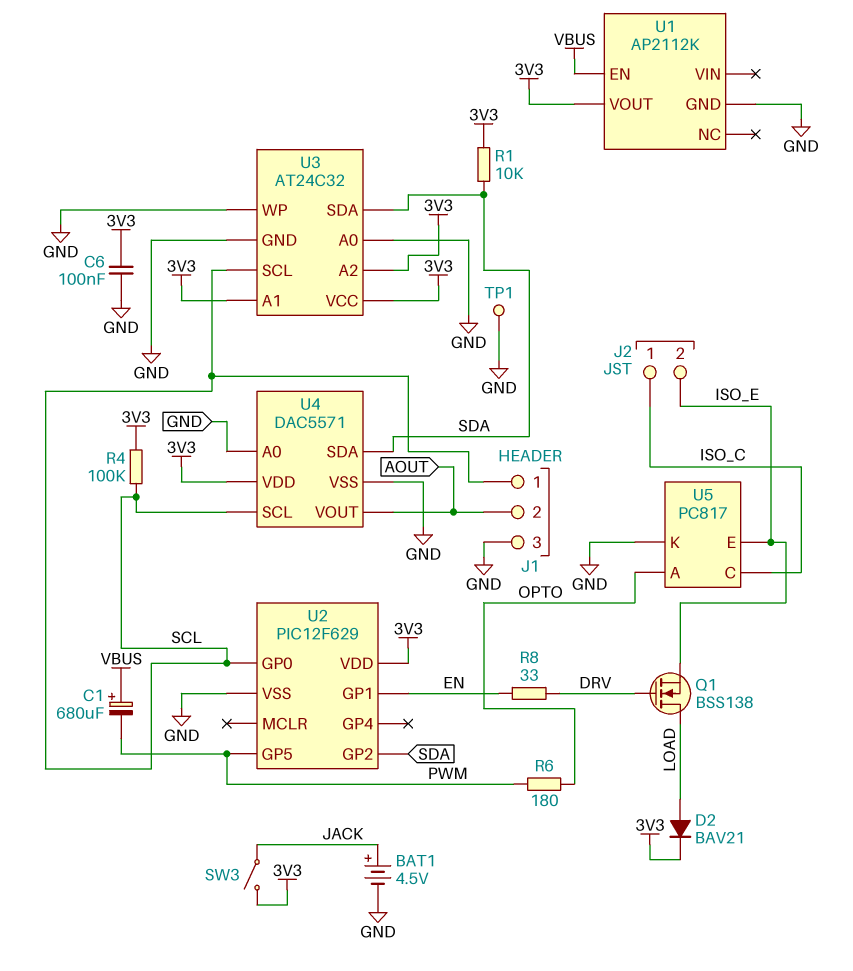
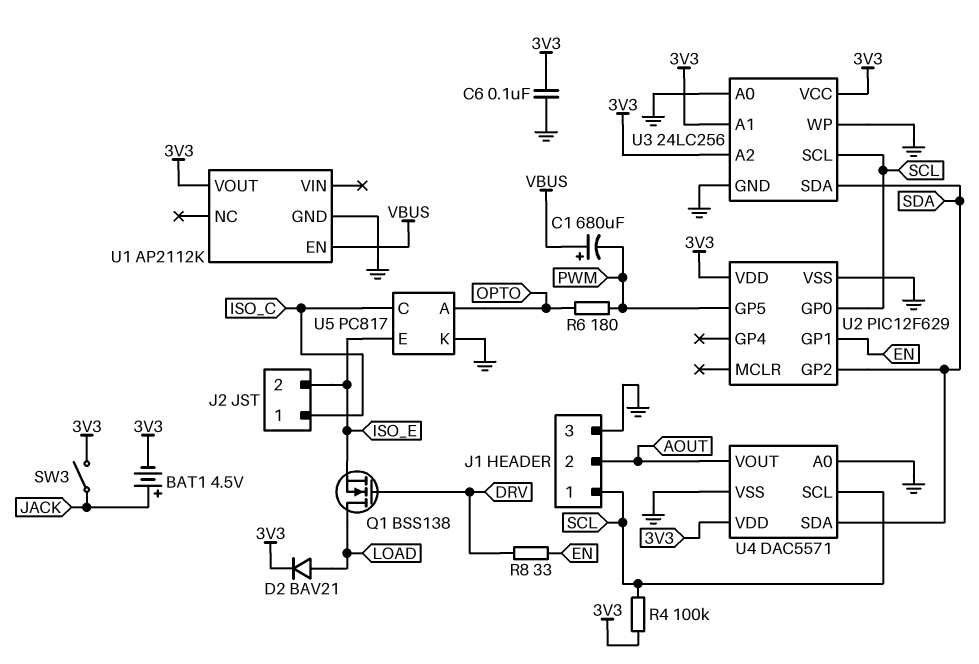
BAT1: 4.5V (plus JACK, minus GND) -> 4.5V (plus JACK, minus 3V3)
R1: 10k (3V3, SDA) -> none
TP1: test point (GND) -> none
U3: AT24C32 -> 24LC256

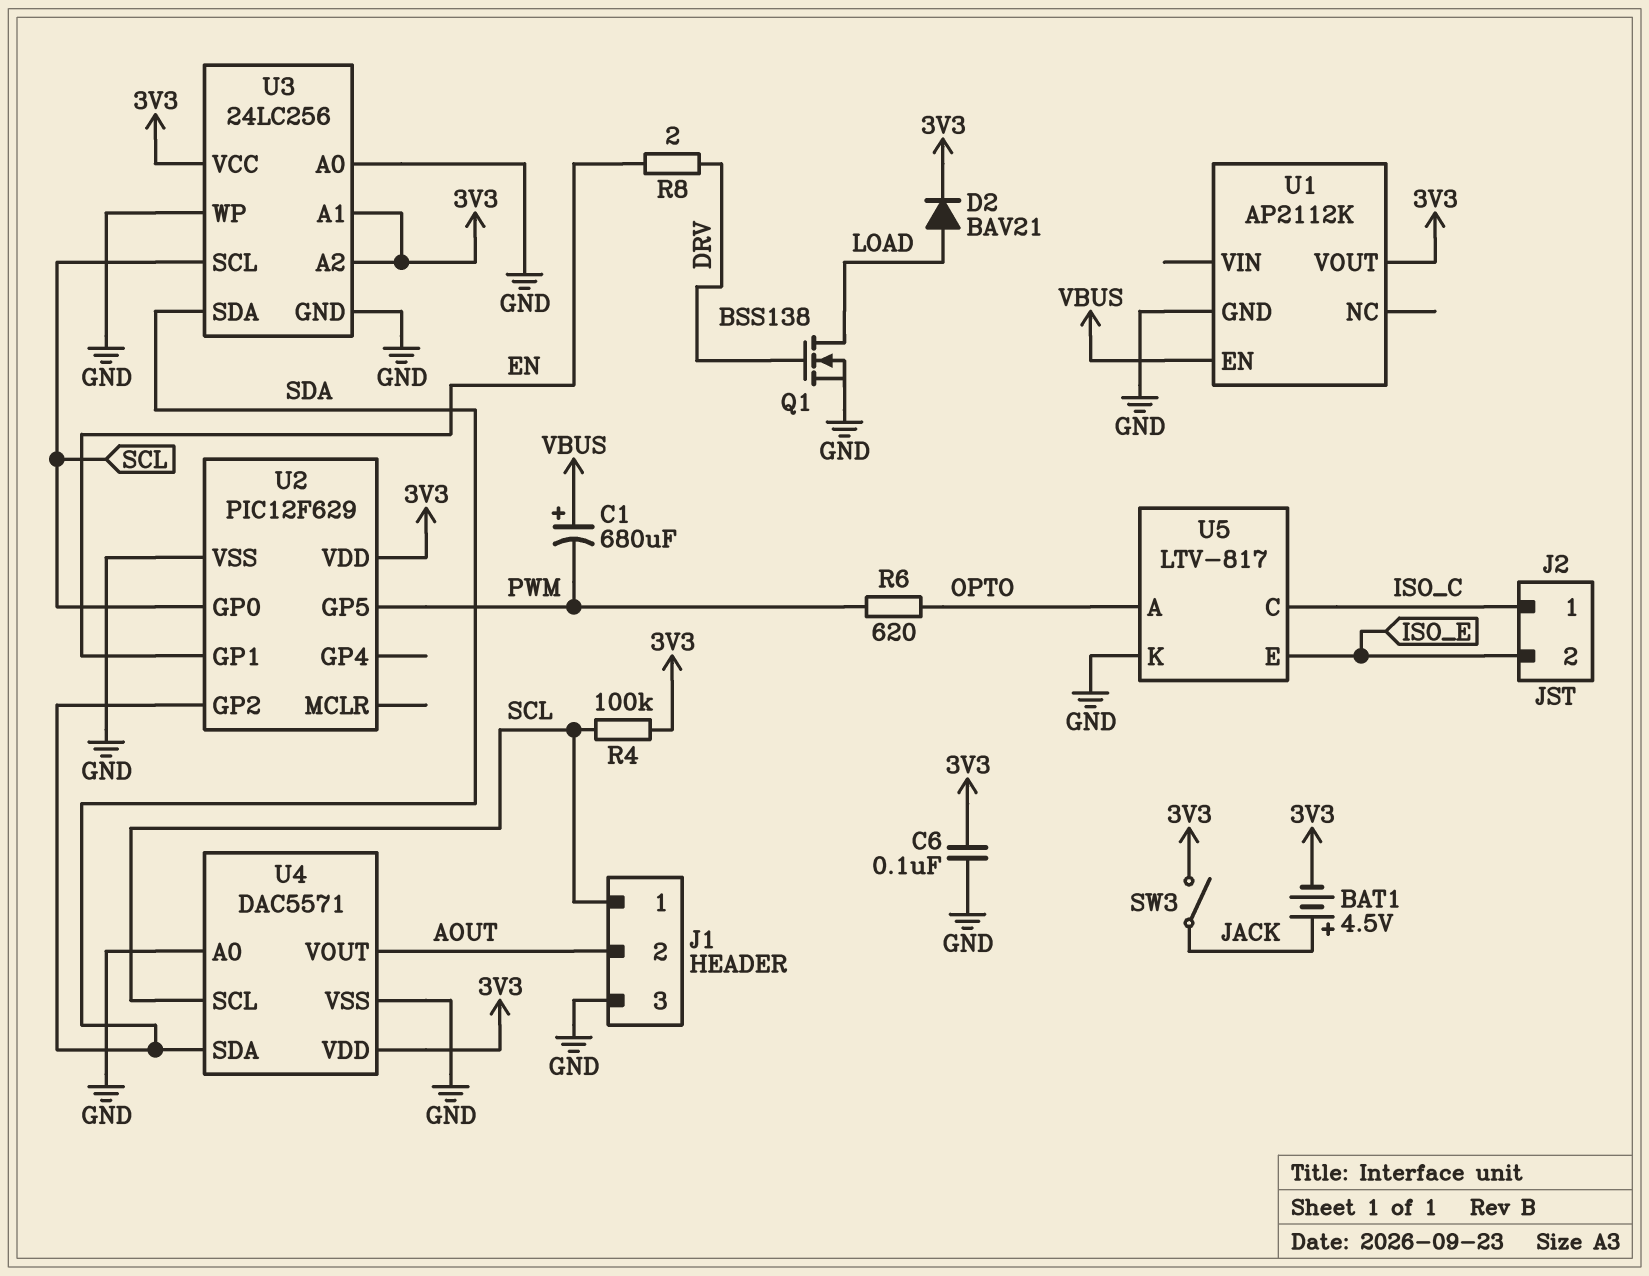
Q1: NMOS BSS138 (G DRV, D LOAD, S ISO_E) -> NMOS BSS138 (G DRV, D LOAD, S GND)
R6: 180 (OPTO, PWM) -> 620 (OPTO, PWM)
R8: 33 (DRV, EN) -> 2 (DRV, EN)
U5: PC817 -> LTV-817

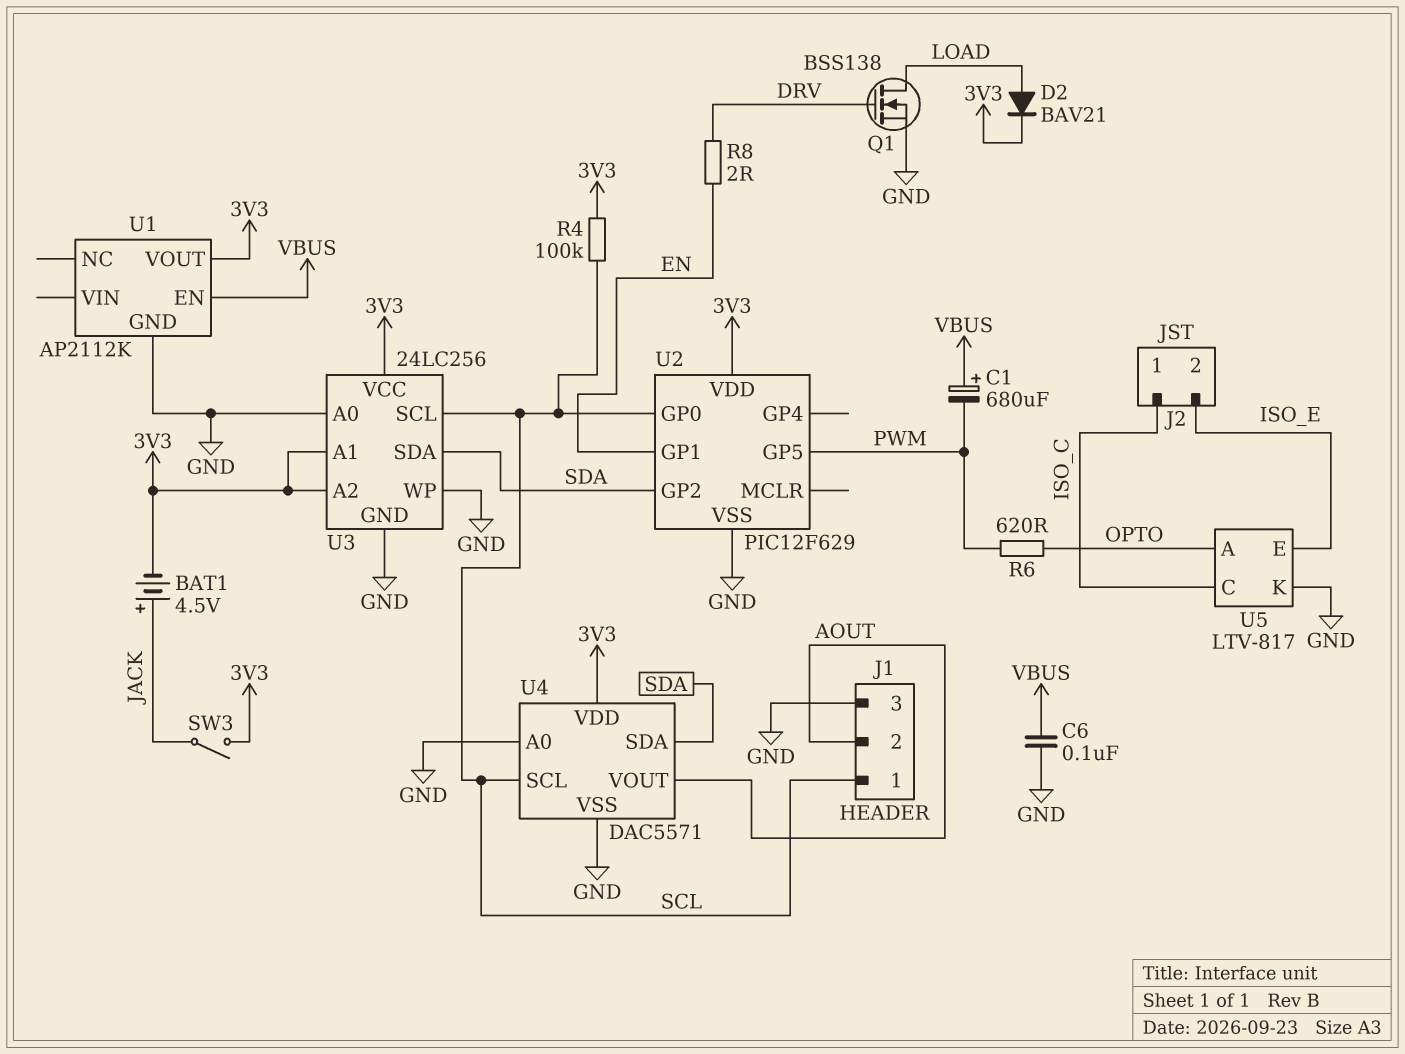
C6: 100nF (3V3, GND) -> 100nF (GND, VBUS)

